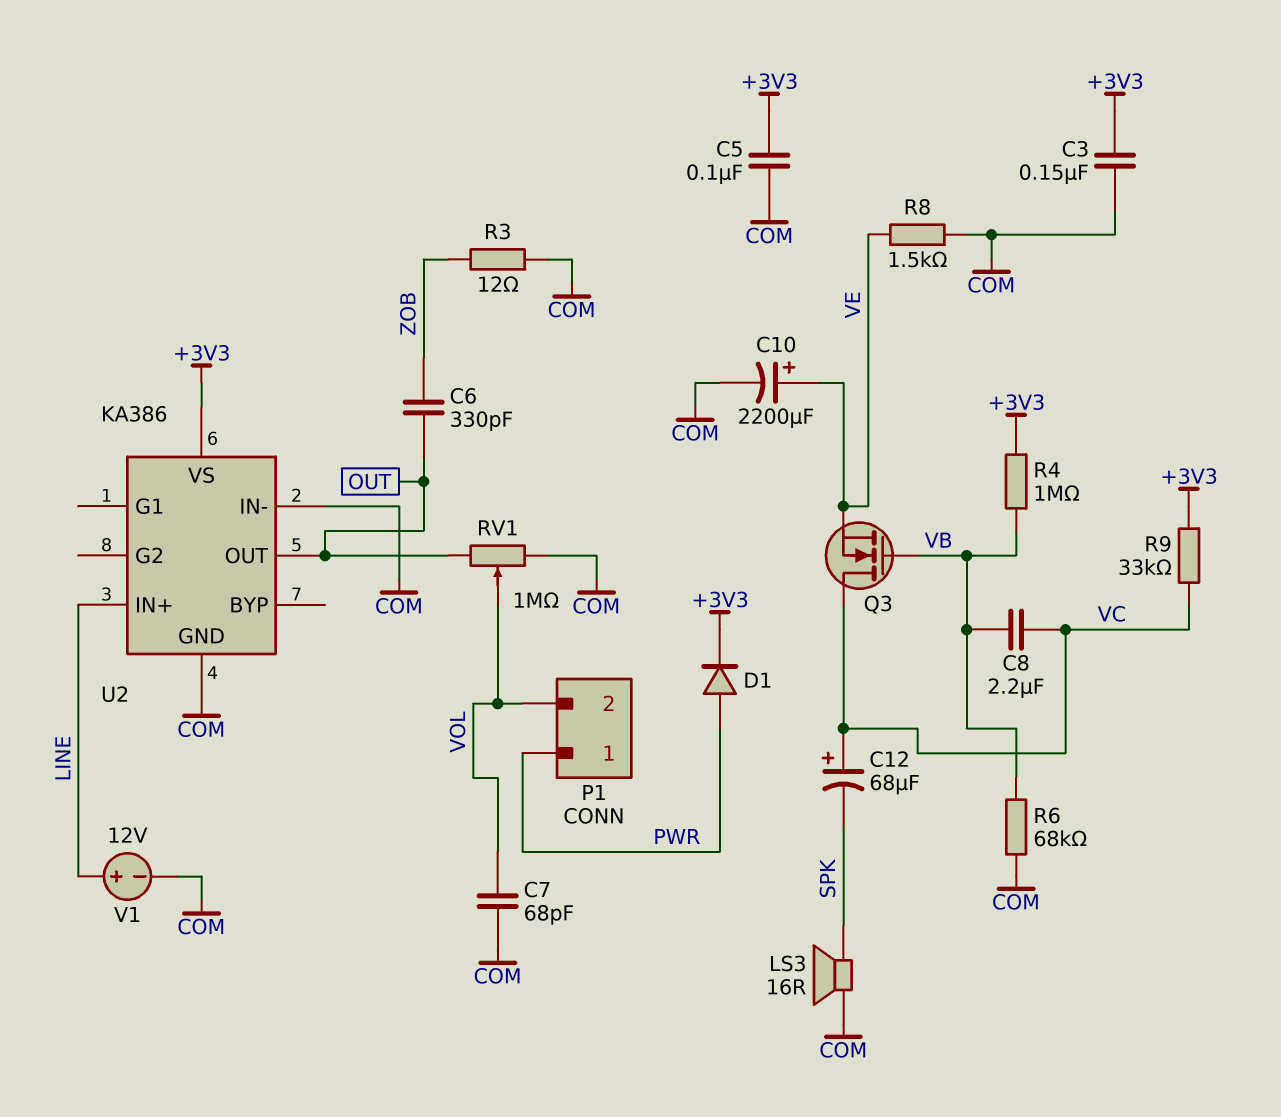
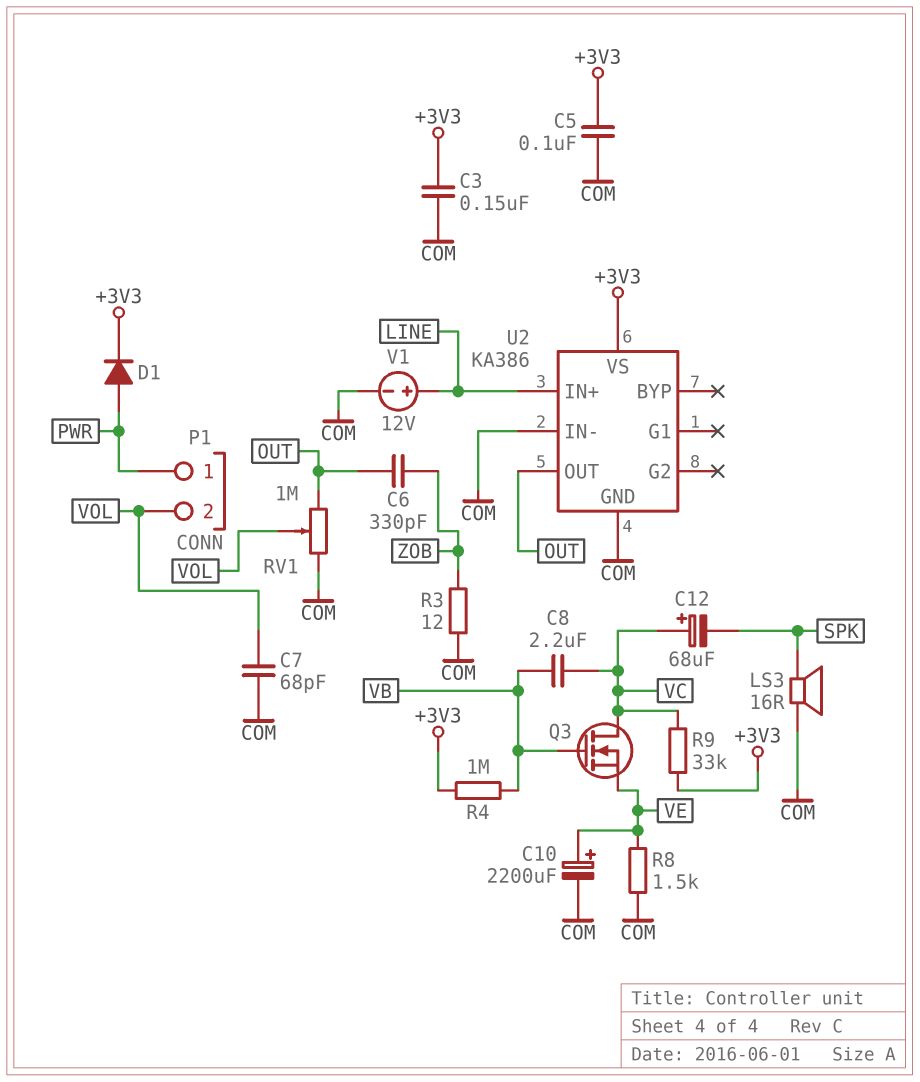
R6: 68k (COM, VB) -> none

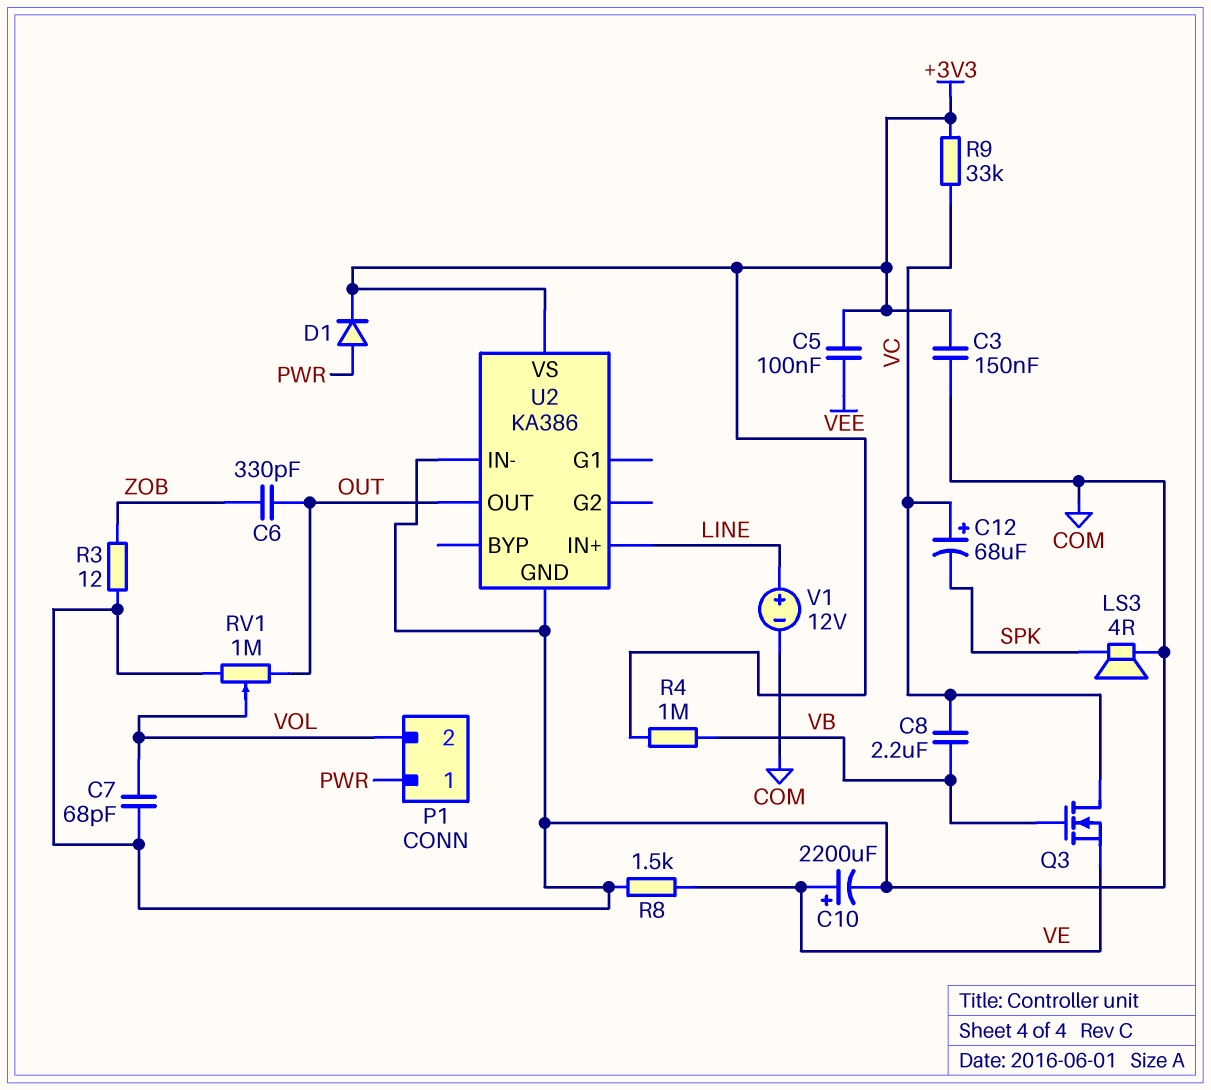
C5: 100nF (+3V3, COM) -> 100nF (+3V3, VEE)
LS3: speaker 16R (COM, SPK) -> speaker 4R (COM, SPK)

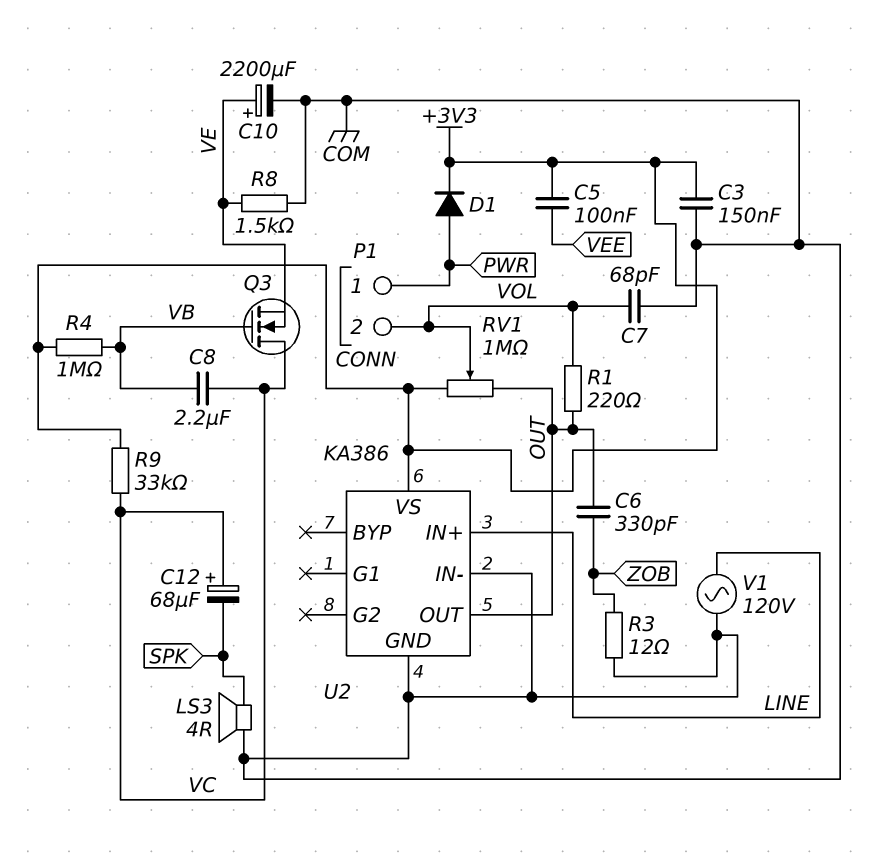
R1: none -> 220 (OUT, VOL)
RV1: 1M (COM, OUT, wiper VOL) -> 1M (+3V3, OUT, wiper VOL)
V1: 12V (plus LINE, minus COM) -> AC 120V (COM, LINE)

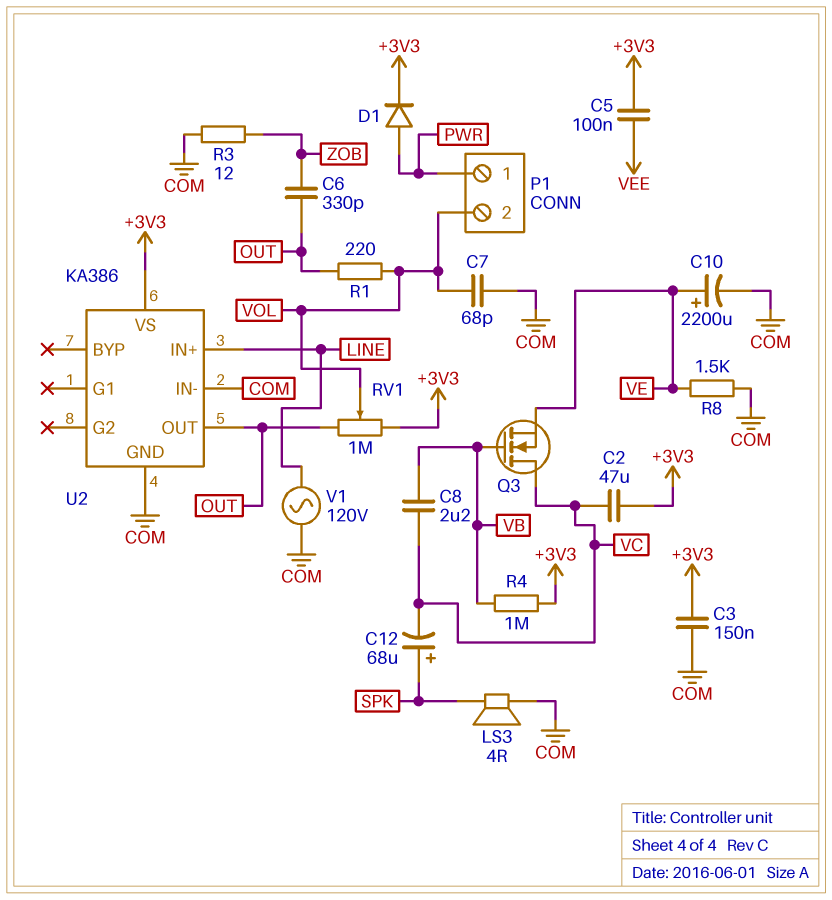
C2: none -> 47uF (+3V3, VC)
C12: 68uF (plus VC, minus SPK) -> 68uF (plus SPK, minus VC)
R9: 33k (+3V3, VC) -> none

